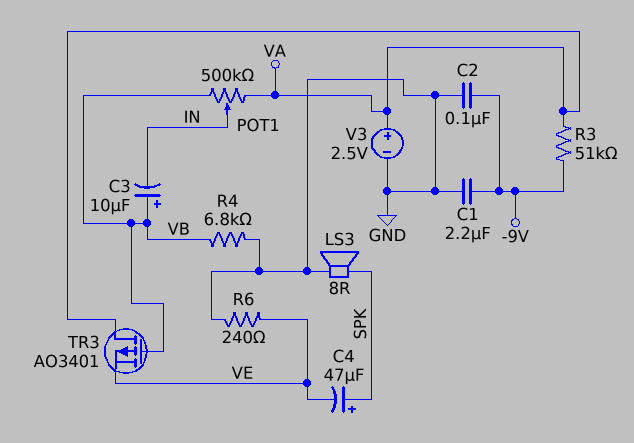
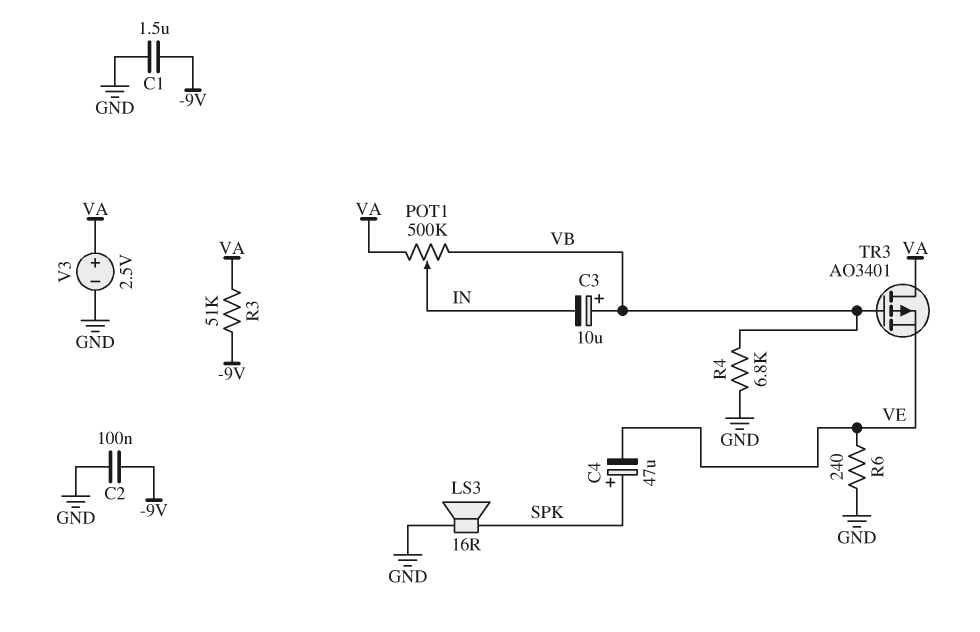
C1: 2.2uF (-9V, GND) -> 1.5uF (-9V, GND)
LS3: speaker 8R (GND, SPK) -> speaker 16R (GND, SPK)

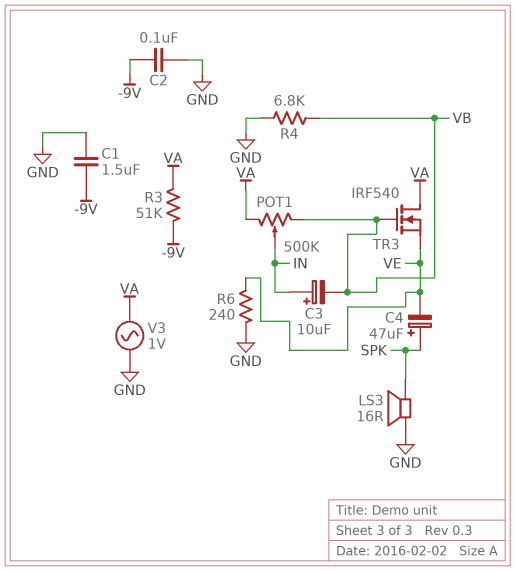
C3: 10uF (plus VB, minus IN) -> 10uF (plus IN, minus VB)
TR3: PMOS AO3401 (G VB, D VA, S VE) -> NMOS IRF540 (G VB, D VA, S VE)
V3: 2.5V (plus VA, minus GND) -> AC 1V (GND, VA)

